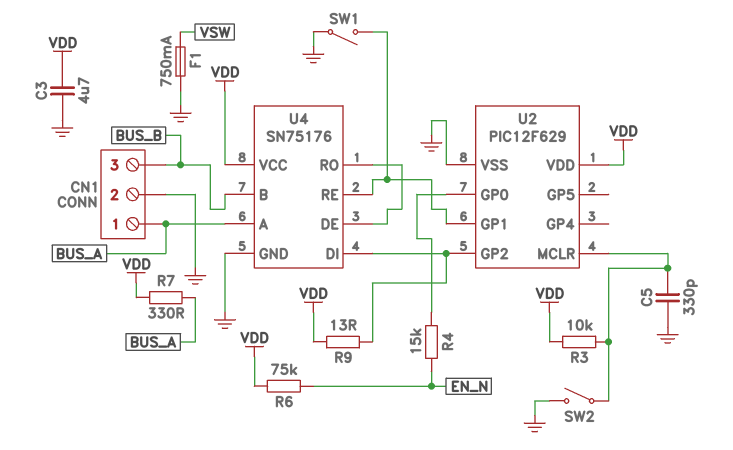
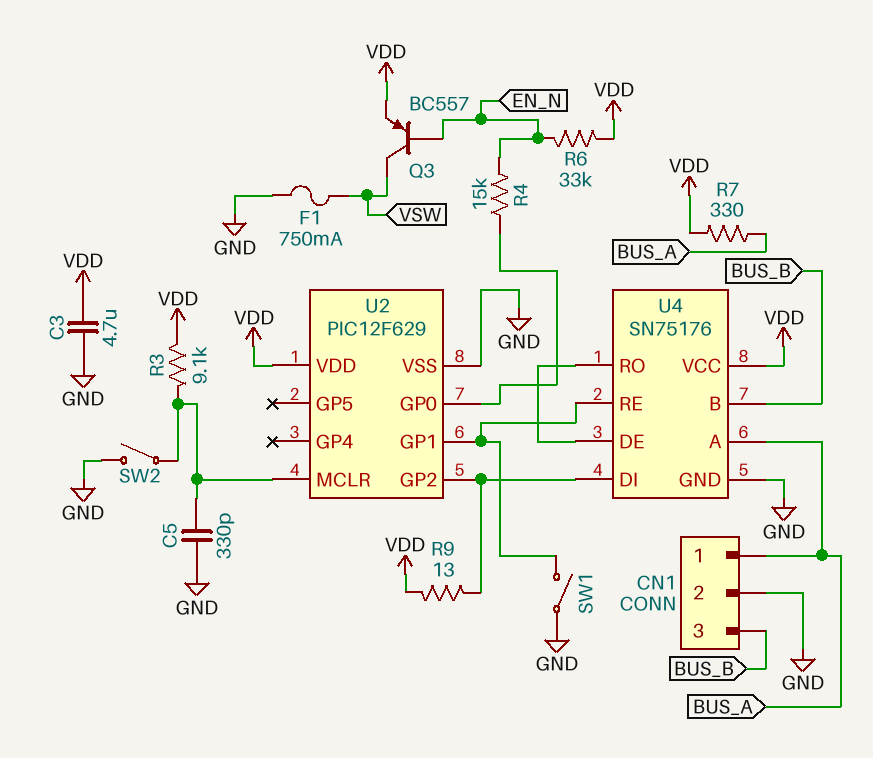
Q3: none -> PNP BC557 (B EN_N, C VSW, E VDD)
R3: 10k (U2/MCLR, VDD) -> 9.1k (U2/MCLR, VDD)
R6: 75k (EN_N, VDD) -> 33k (EN_N, VDD)

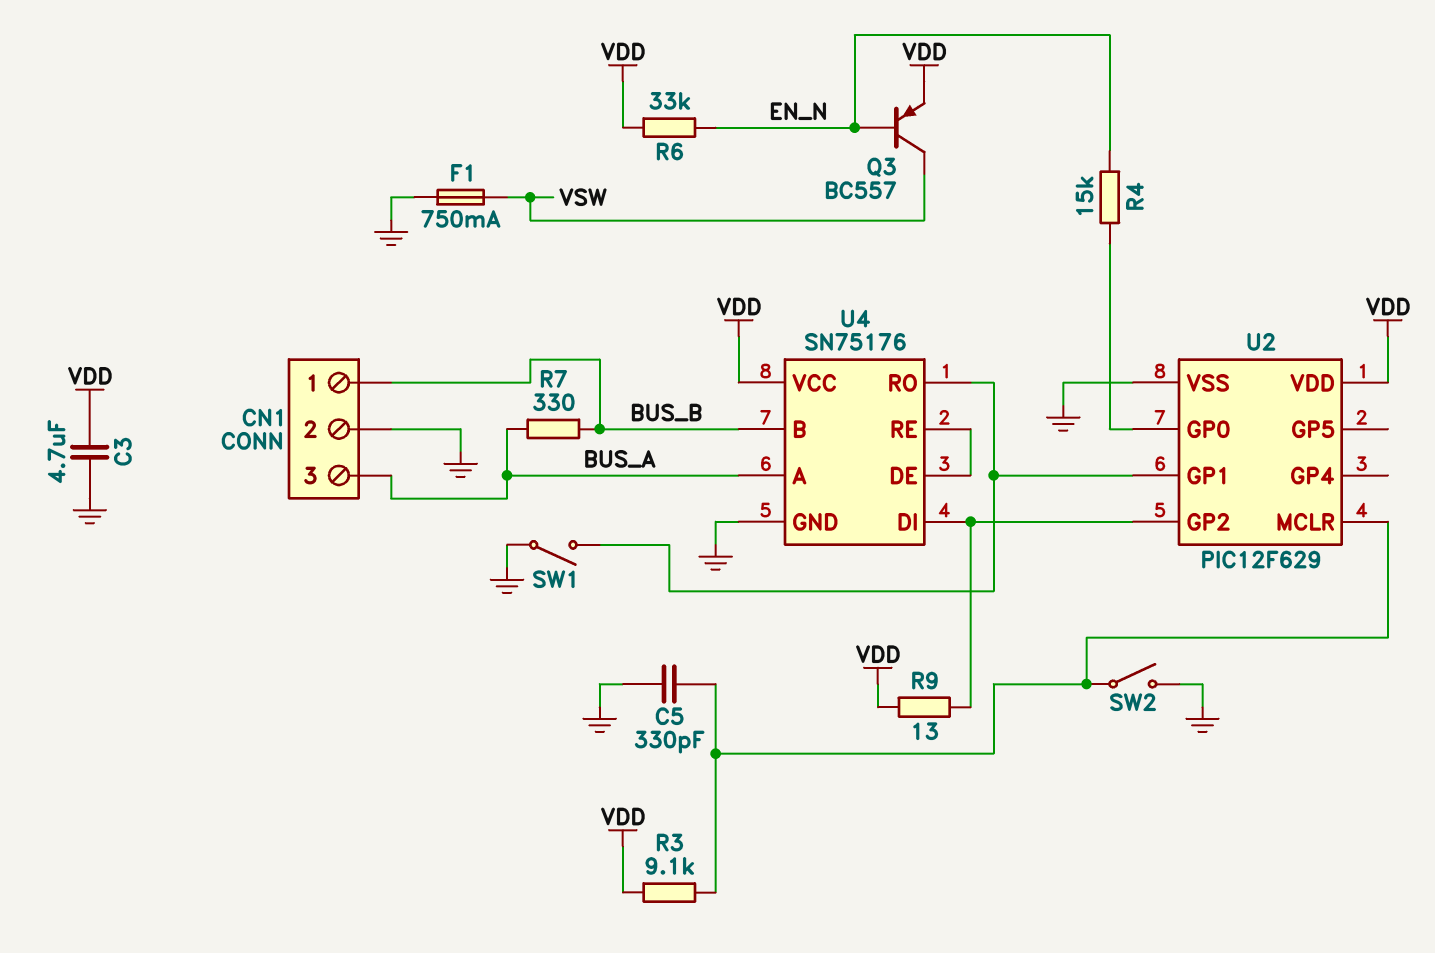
CN1 pin 1: BUS_A -> BUS_B
CN1 pin 3: BUS_B -> BUS_A
R7: 330 (BUS_A, VDD) -> 330 (BUS_A, BUS_B)
U4 pin RE: U2/GP1 -> U4/DE
U4 pin RO: U4/DE -> U2/GP1

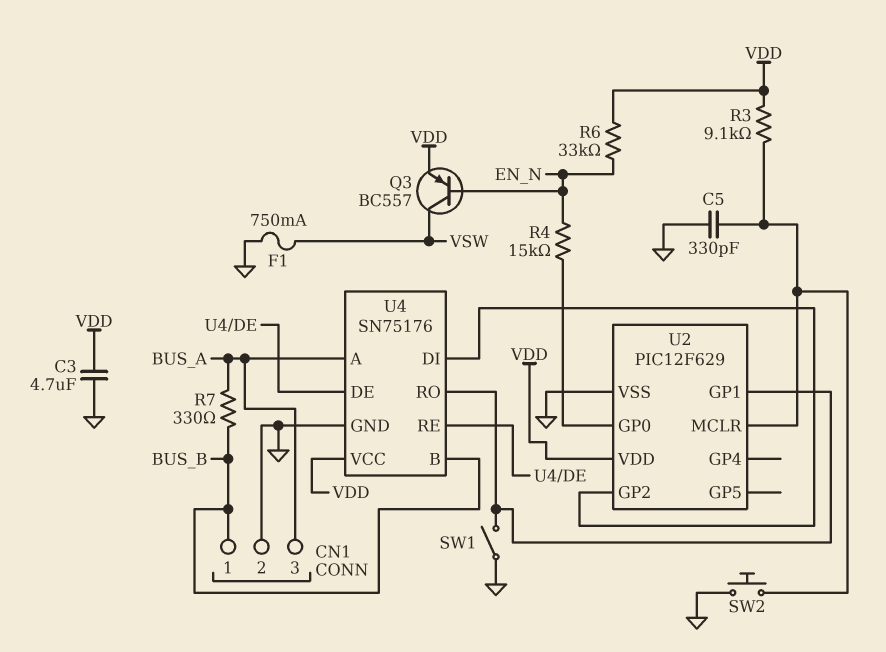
R9: 13 (U2/GP2, VDD) -> none
SW2: switch (GND, U2/MCLR) -> button (GND, U2/MCLR)

